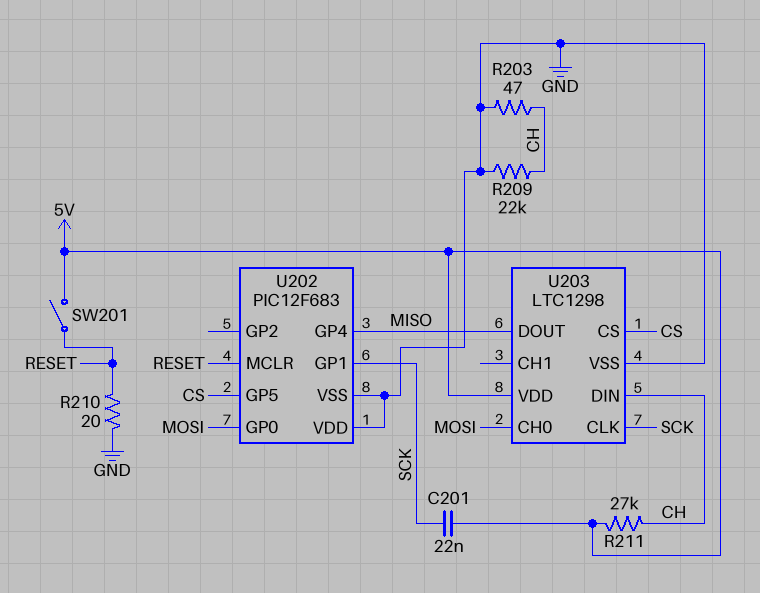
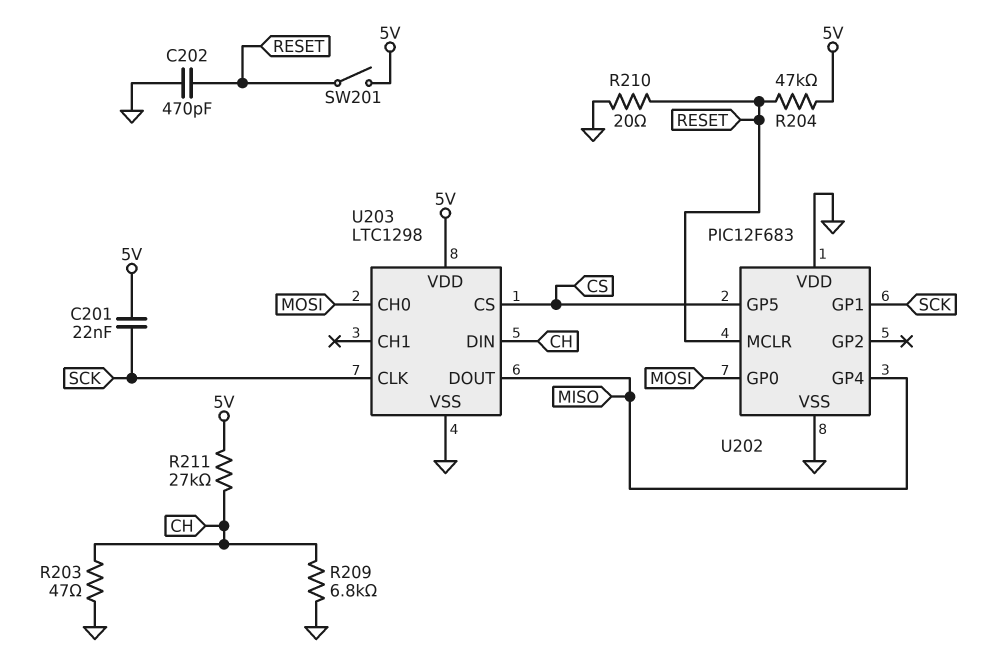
C202: none -> 470pF (GND, RESET)
R204: none -> 47k (5V, RESET)
R209: 22k (CH, GND) -> 6.8k (CH, GND)

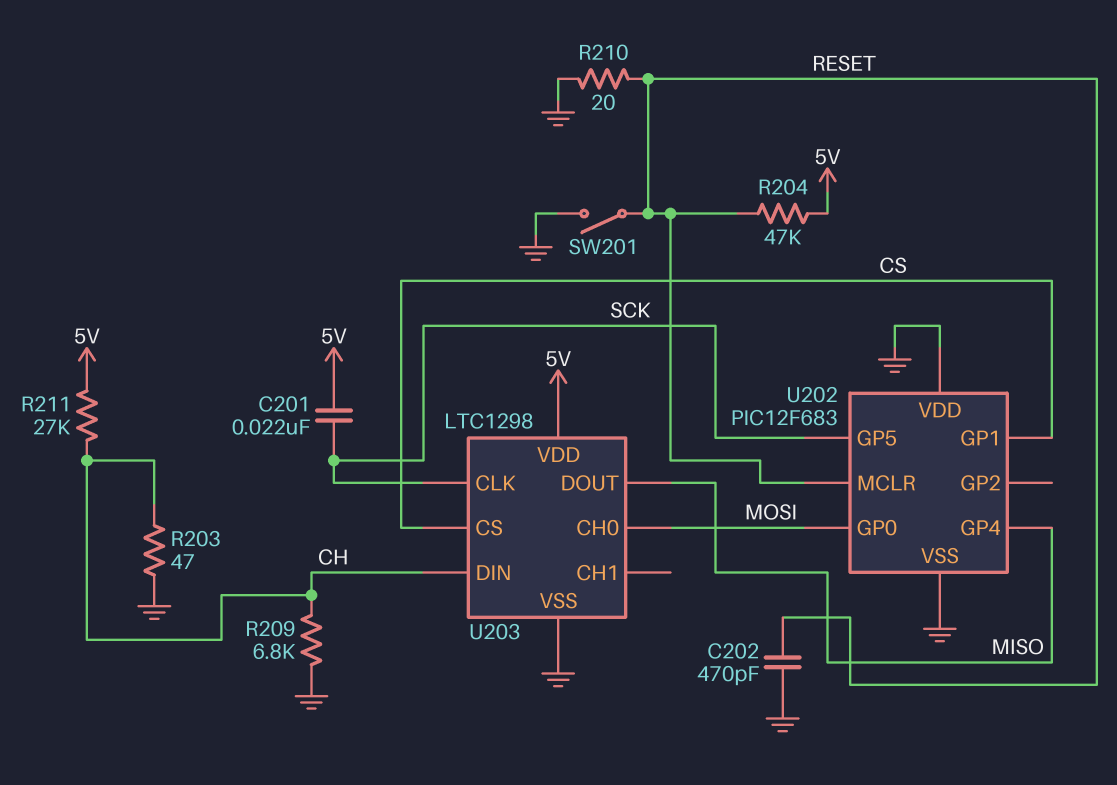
SW201: switch (5V, RESET) -> switch (GND, RESET)
U202 pin GP1: SCK -> CS
U202 pin GP5: CS -> SCK

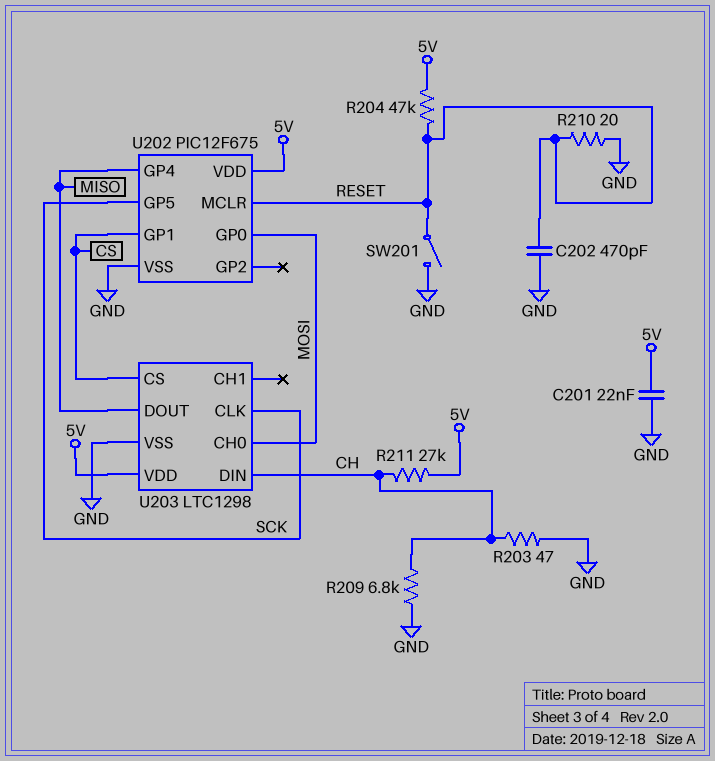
C201: 22nF (5V, SCK) -> 22nF (5V, GND)
U202: PIC12F683 -> PIC12F675
U202 pin VDD: GND -> 5V

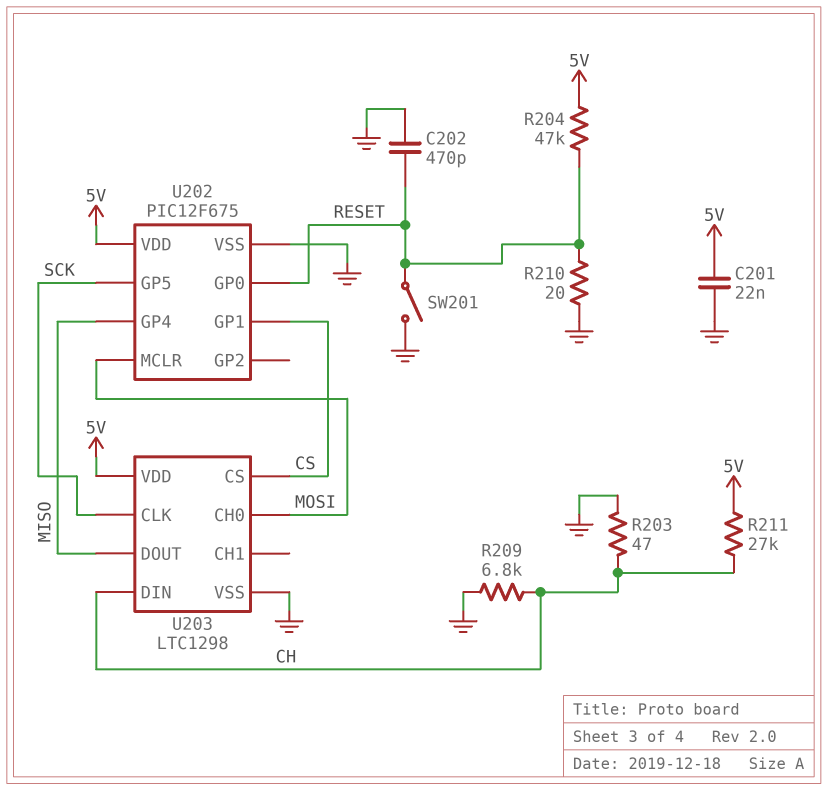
U202 pin GP0: MOSI -> RESET
U202 pin MCLR: RESET -> MOSI

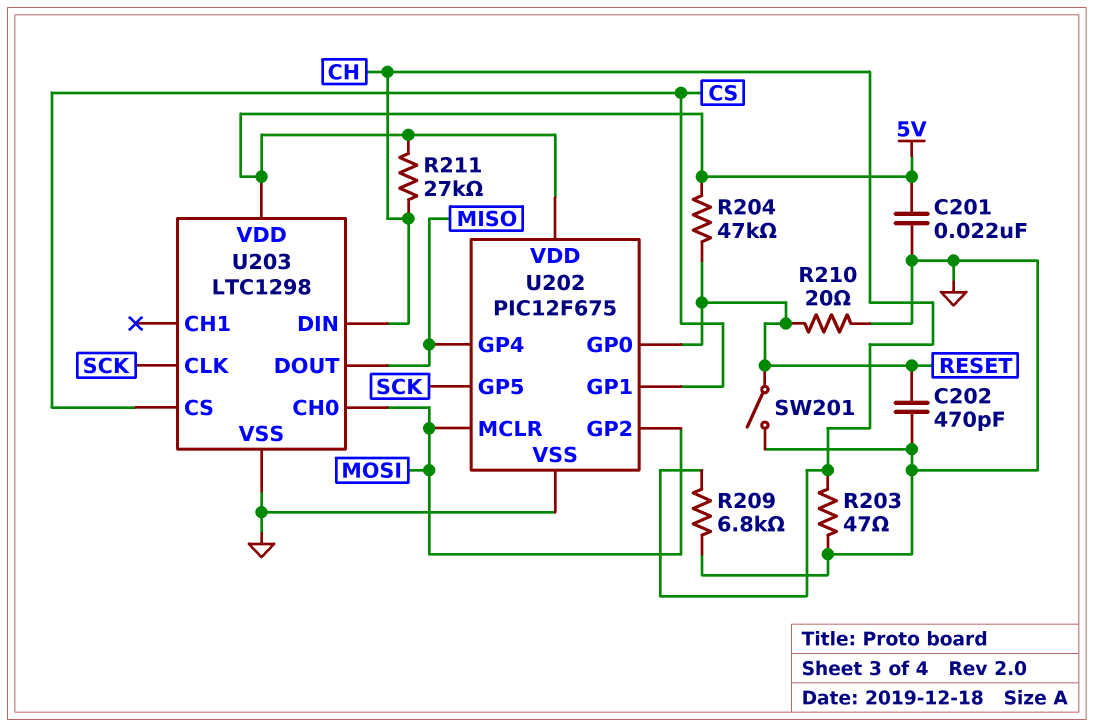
U202 pin GP2: none -> MOSI

